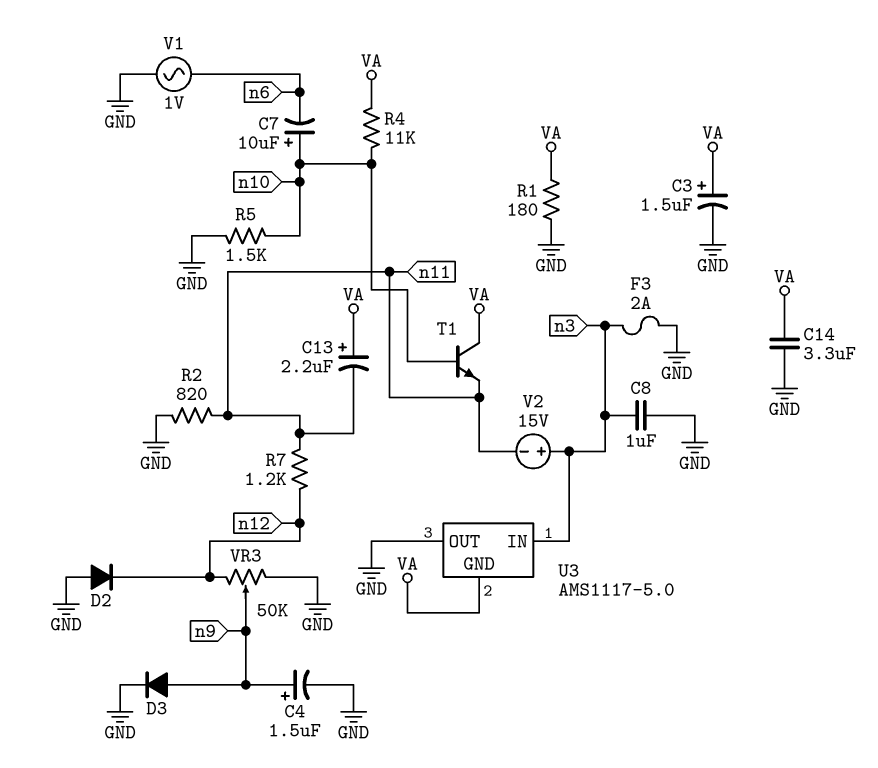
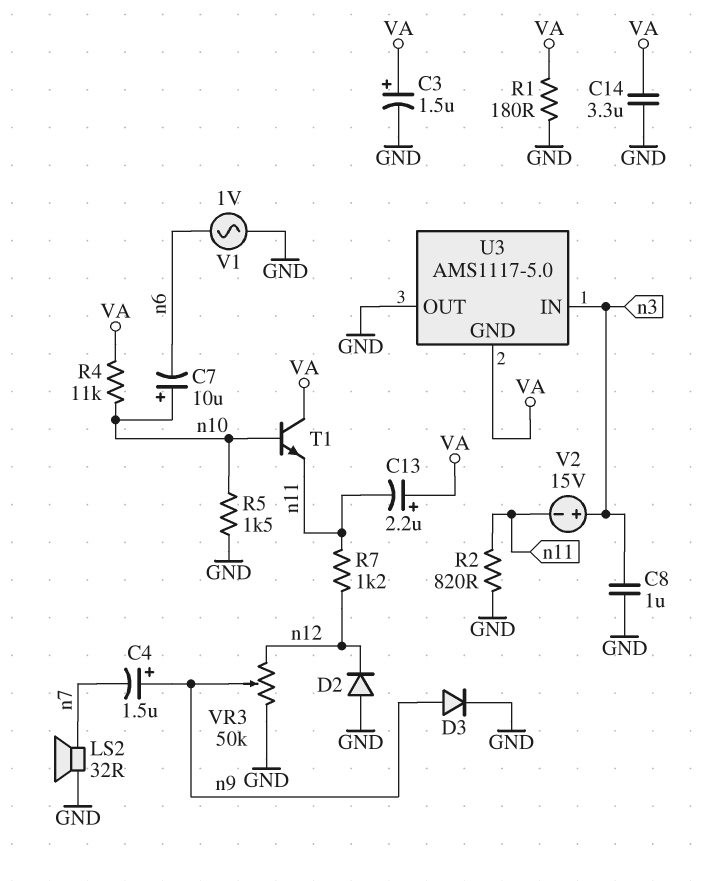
C4: 1.5uF (plus n9, minus GND) -> 1.5uF (plus n9, minus n7)
F3: 2A (GND, n3) -> none
LS2: none -> speaker 32R (GND, n7)

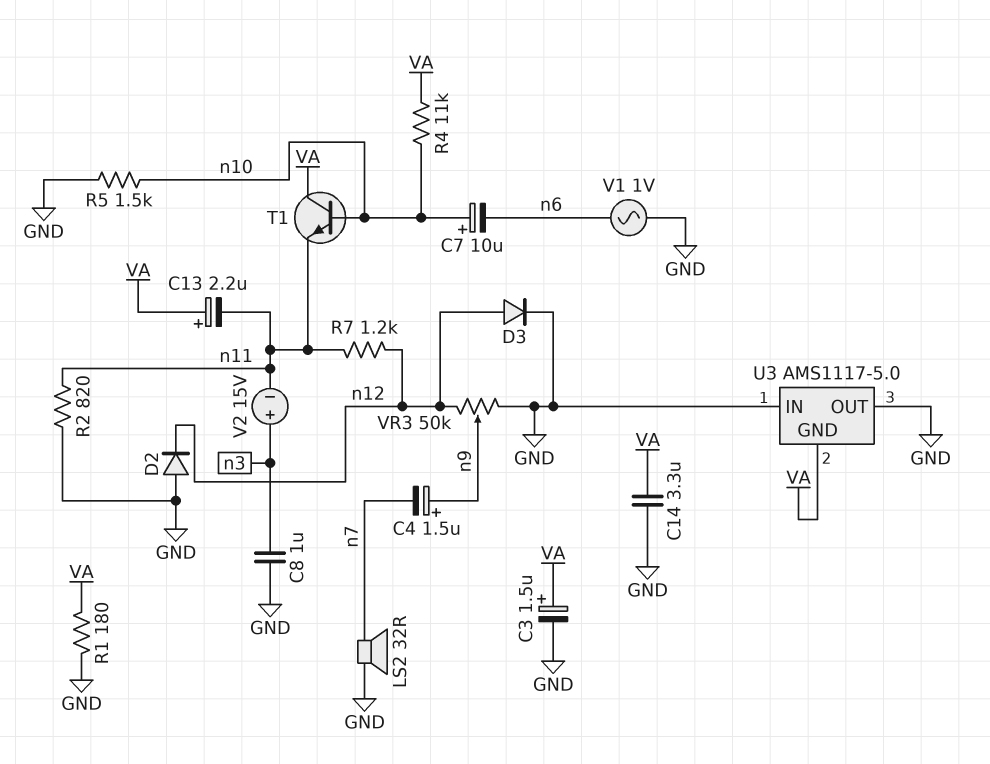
D3: diode (A n9, K GND) -> diode (A n12, K GND)
U3 pin IN: n3 -> GND

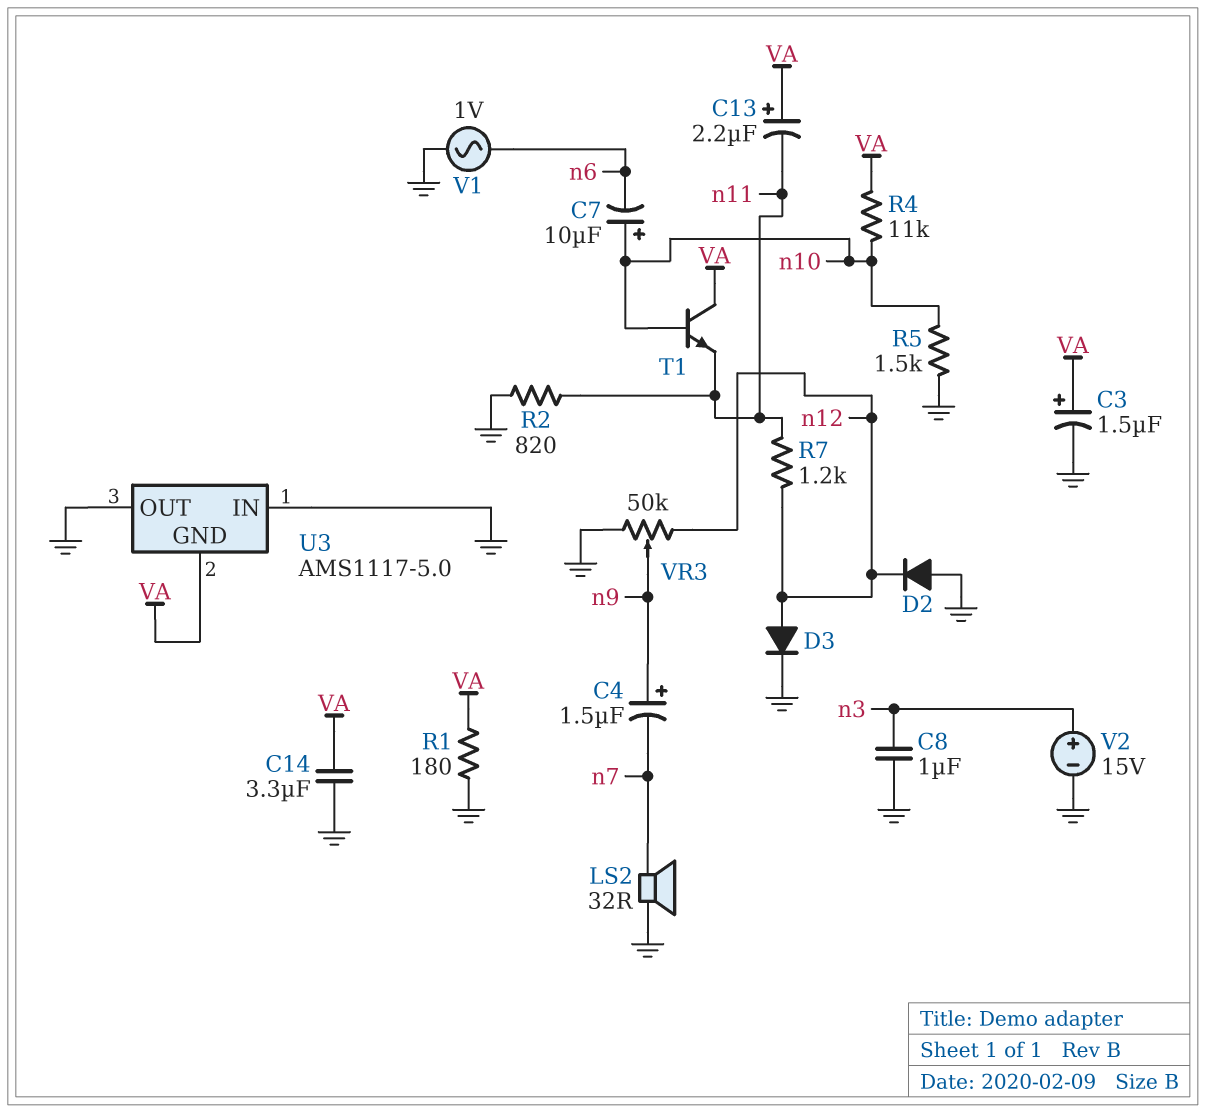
V2: 15V (plus n3, minus n11) -> 15V (plus n3, minus GND)

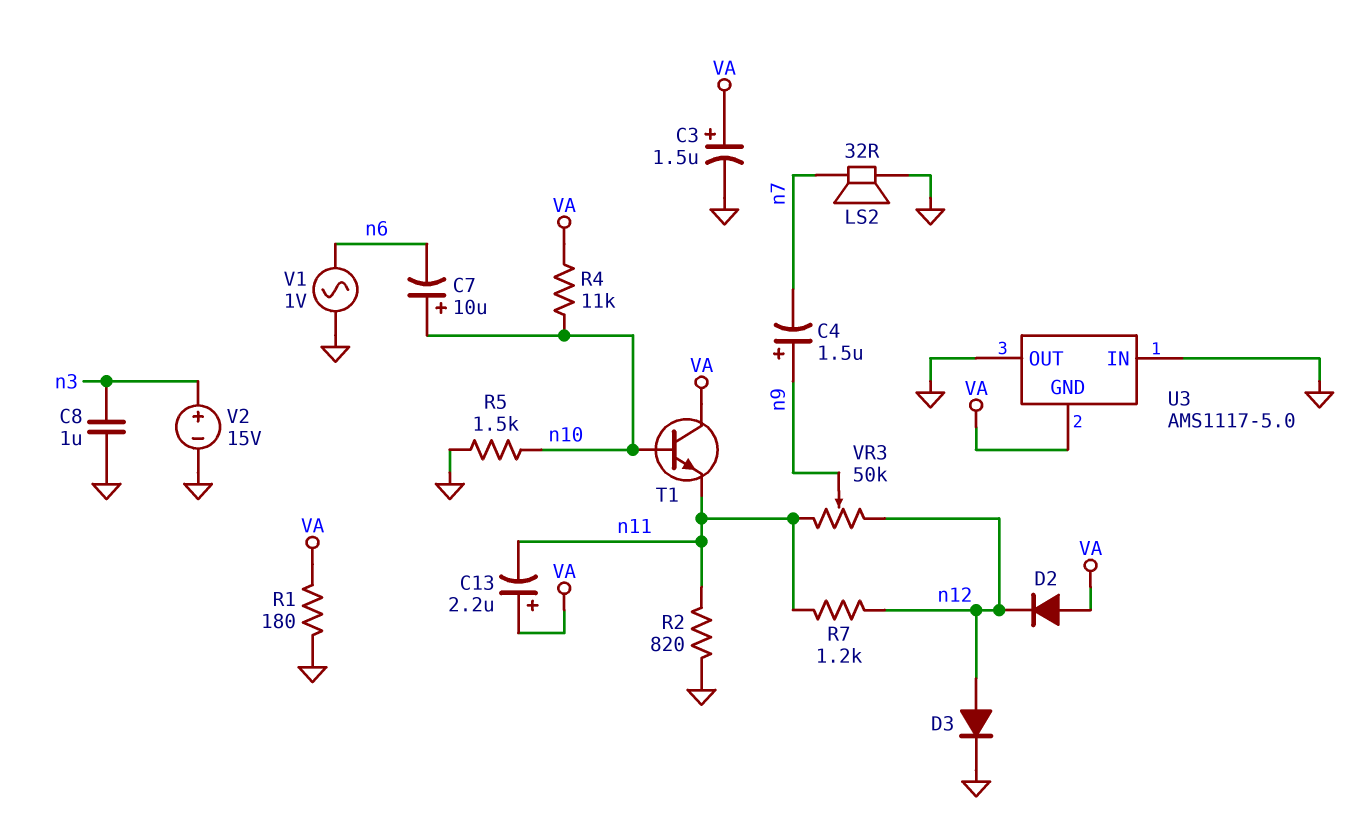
C14: 3.3uF (GND, VA) -> none
D2: diode (A GND, K n12) -> diode (A VA, K n12)
VR3: 50k (GND, n12, wiper n9) -> 50k (n11, n12, wiper n9)

